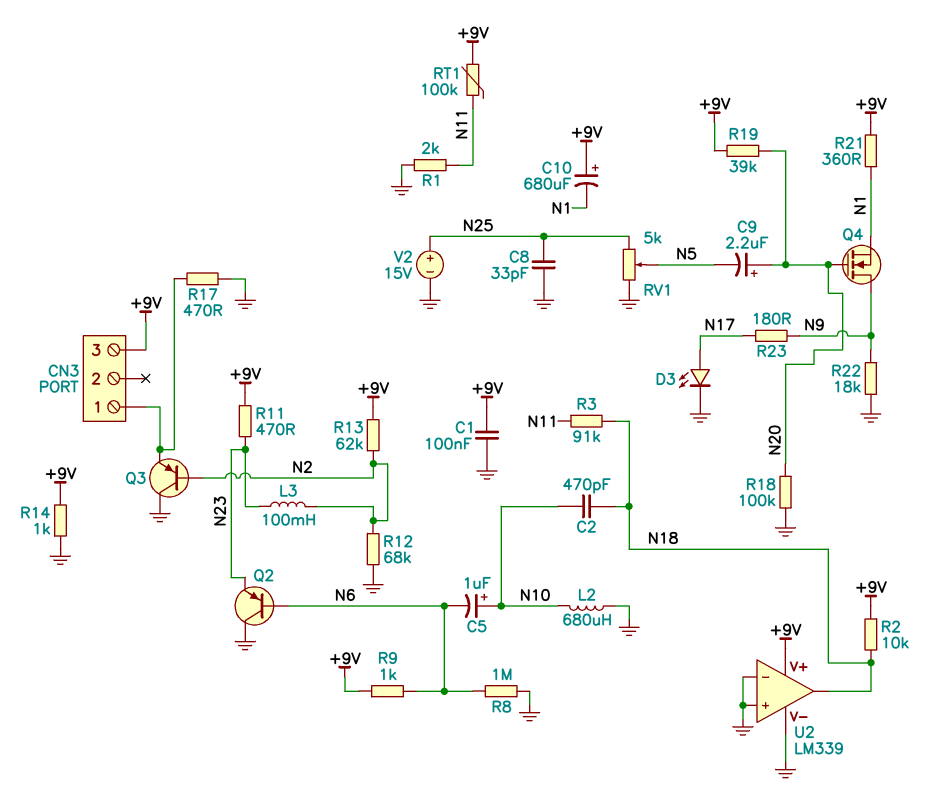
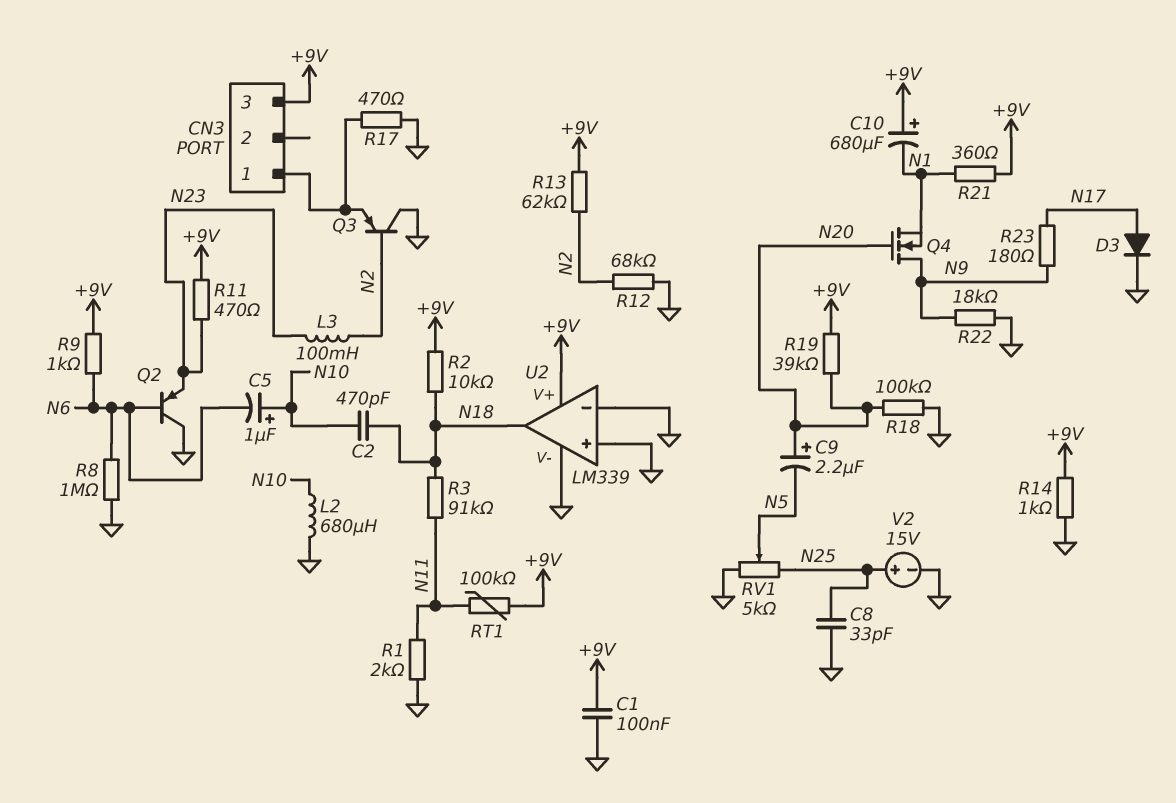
D3: LED (A N17, K GND) -> diode (A N17, K GND)

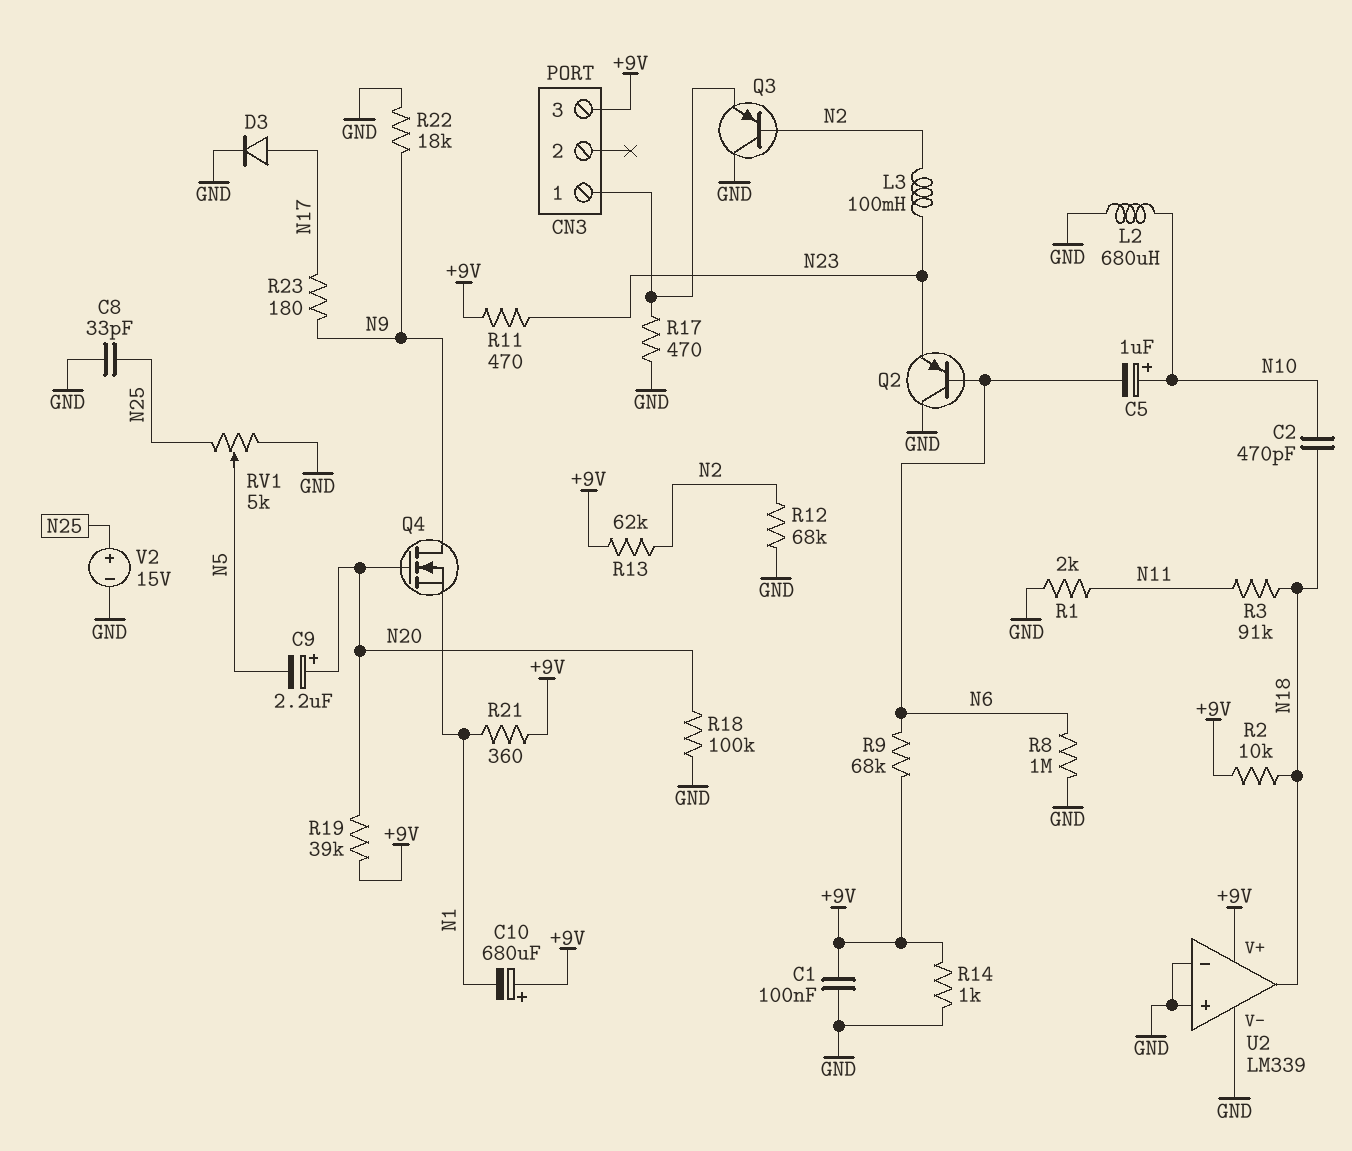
R9: 1k (+9V, N6) -> 68k (+9V, N6)
RT1: 100k (+9V, N11) -> none

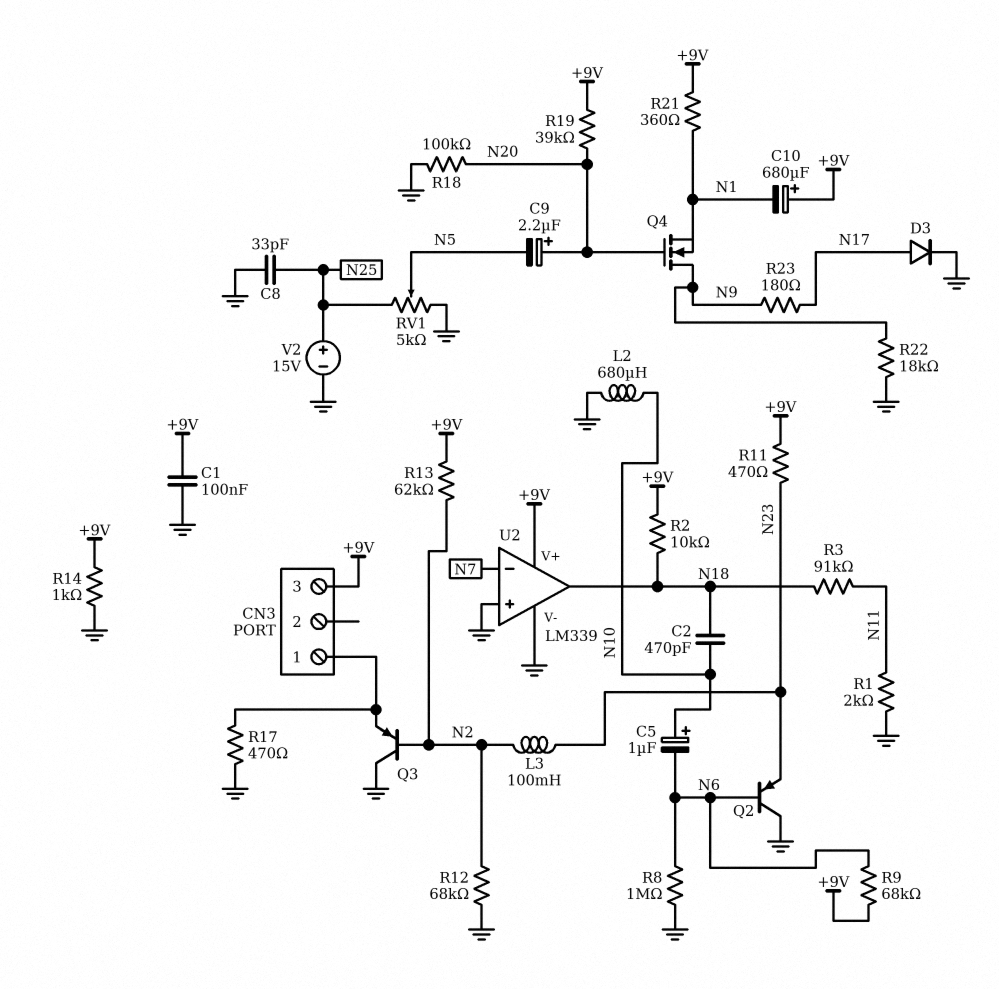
U2 pin in-: GND -> N7

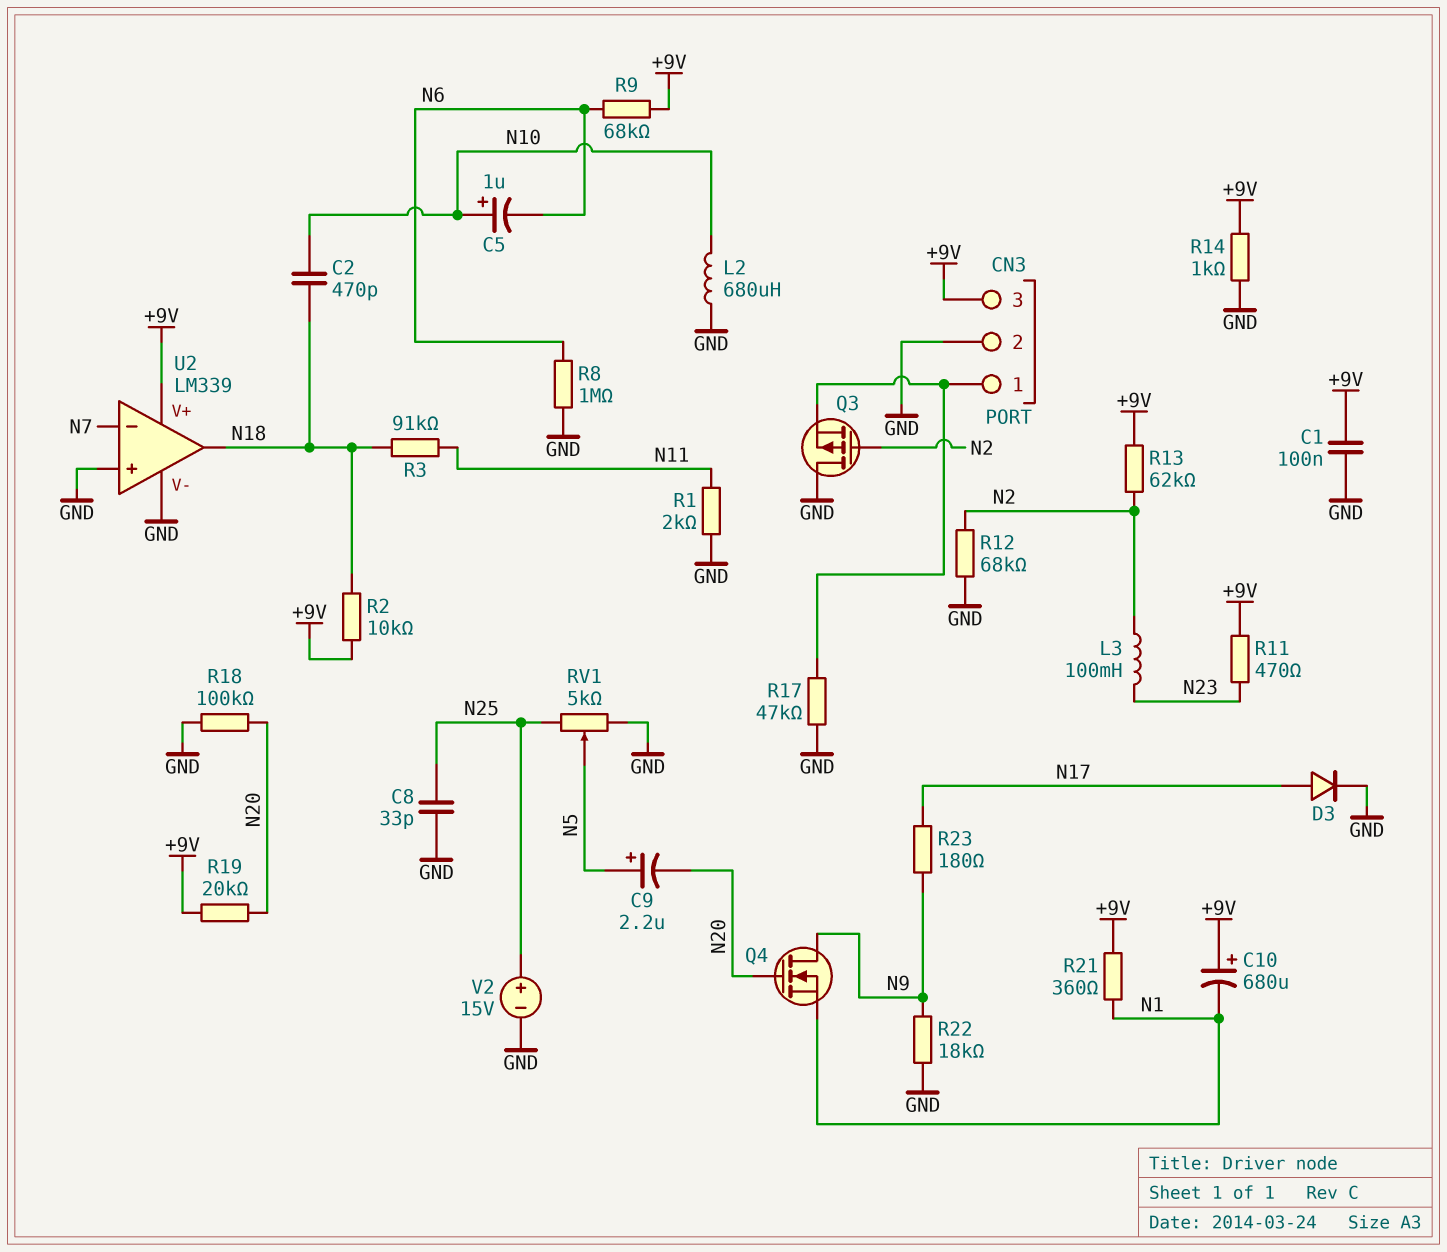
C9: 2.2uF (plus N20, minus N5) -> 2.2uF (plus N5, minus N20)
CN3 pin 2: none -> GND
Q2: PNP (B N6, C GND, E N23) -> none
Q3: PNP (B N2, C GND, E CN3/1) -> PMOS (G N2, D GND, S CN3/1)
R17: 470 (CN3/1, GND) -> 47k (CN3/1, GND)
R19: 39k (+9V, N20) -> 20k (+9V, N20)

